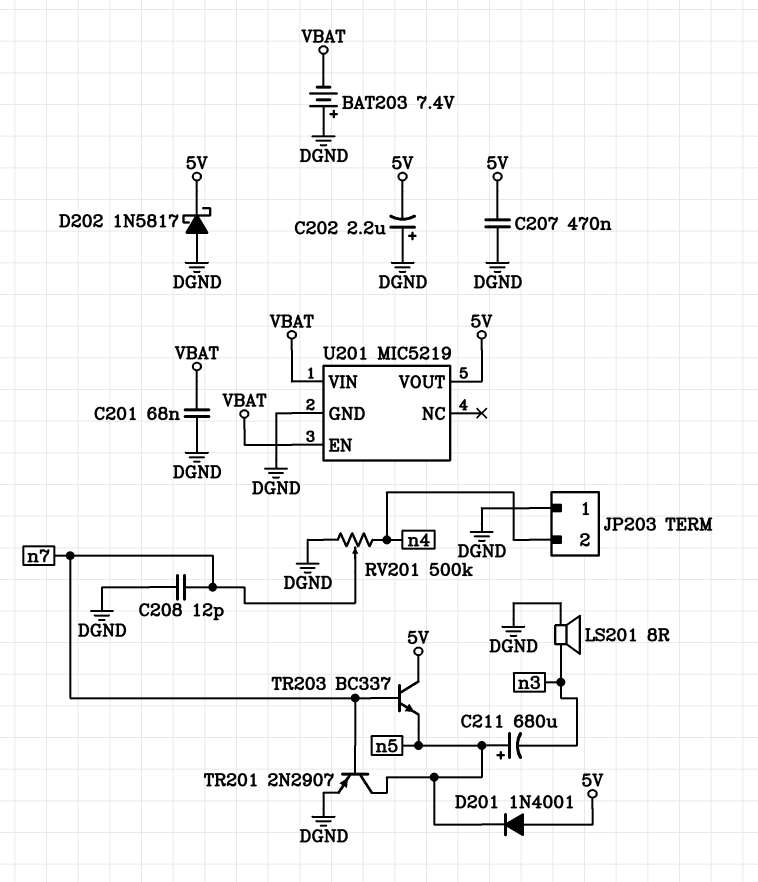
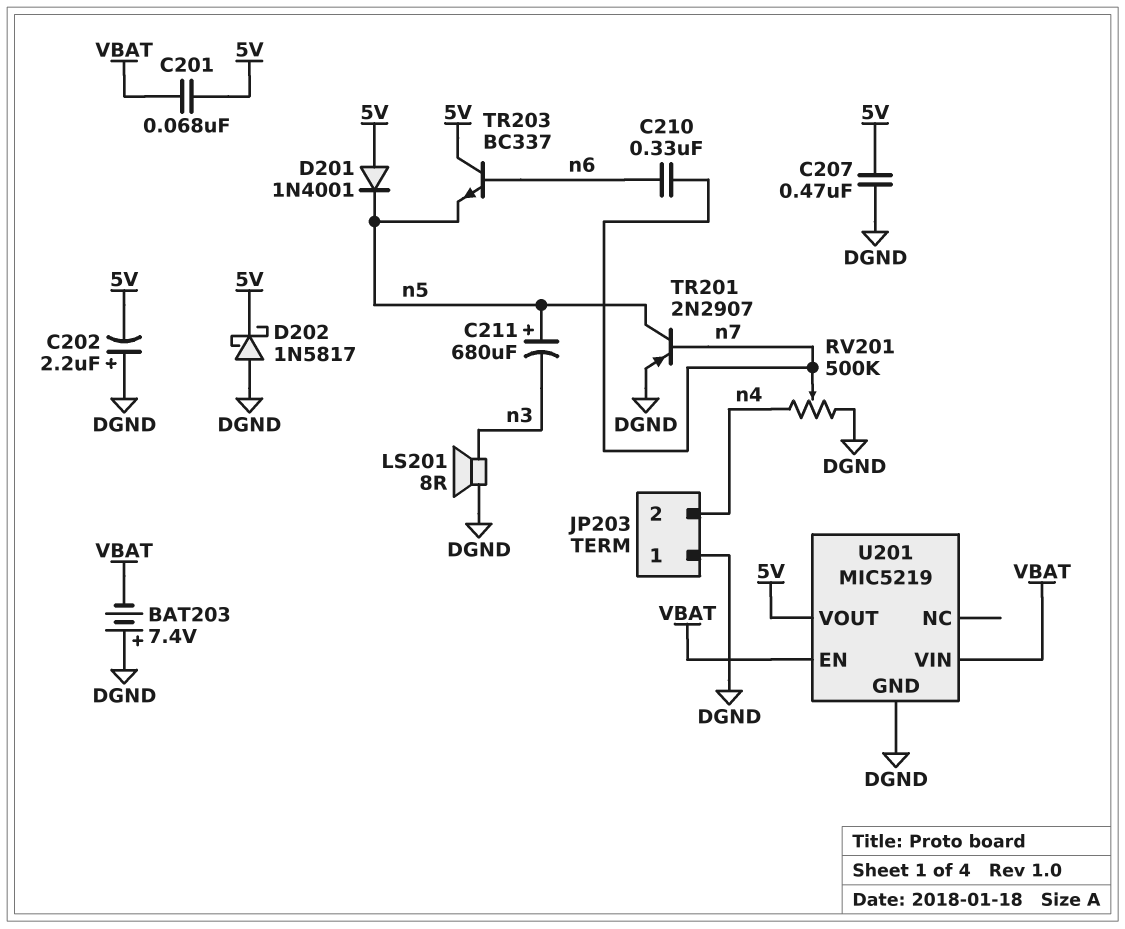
C201: 68nF (DGND, VBAT) -> 68nF (5V, VBAT)
C208: 12pF (DGND, n7) -> none
C210: none -> 330nF (n6, n7)
TR203: NPN BC337 (B n7, C 5V, E n5) -> NPN BC337 (B n6, C 5V, E n5)

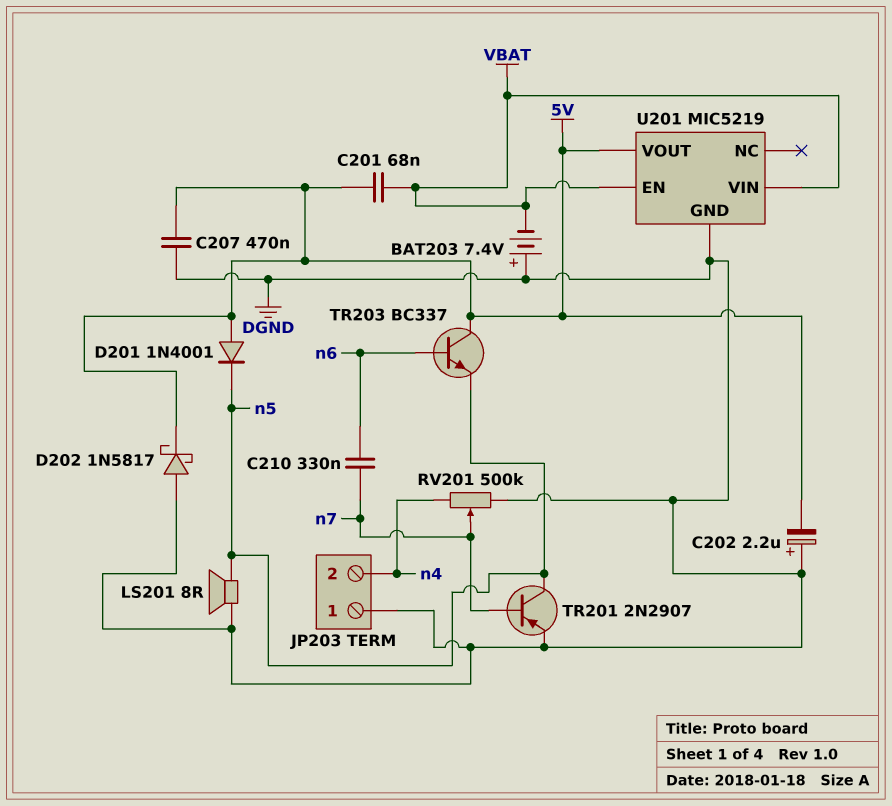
C211: 680uF (plus n5, minus n3) -> none
LS201: speaker 8R (DGND, n3) -> speaker 8R (DGND, n5)

